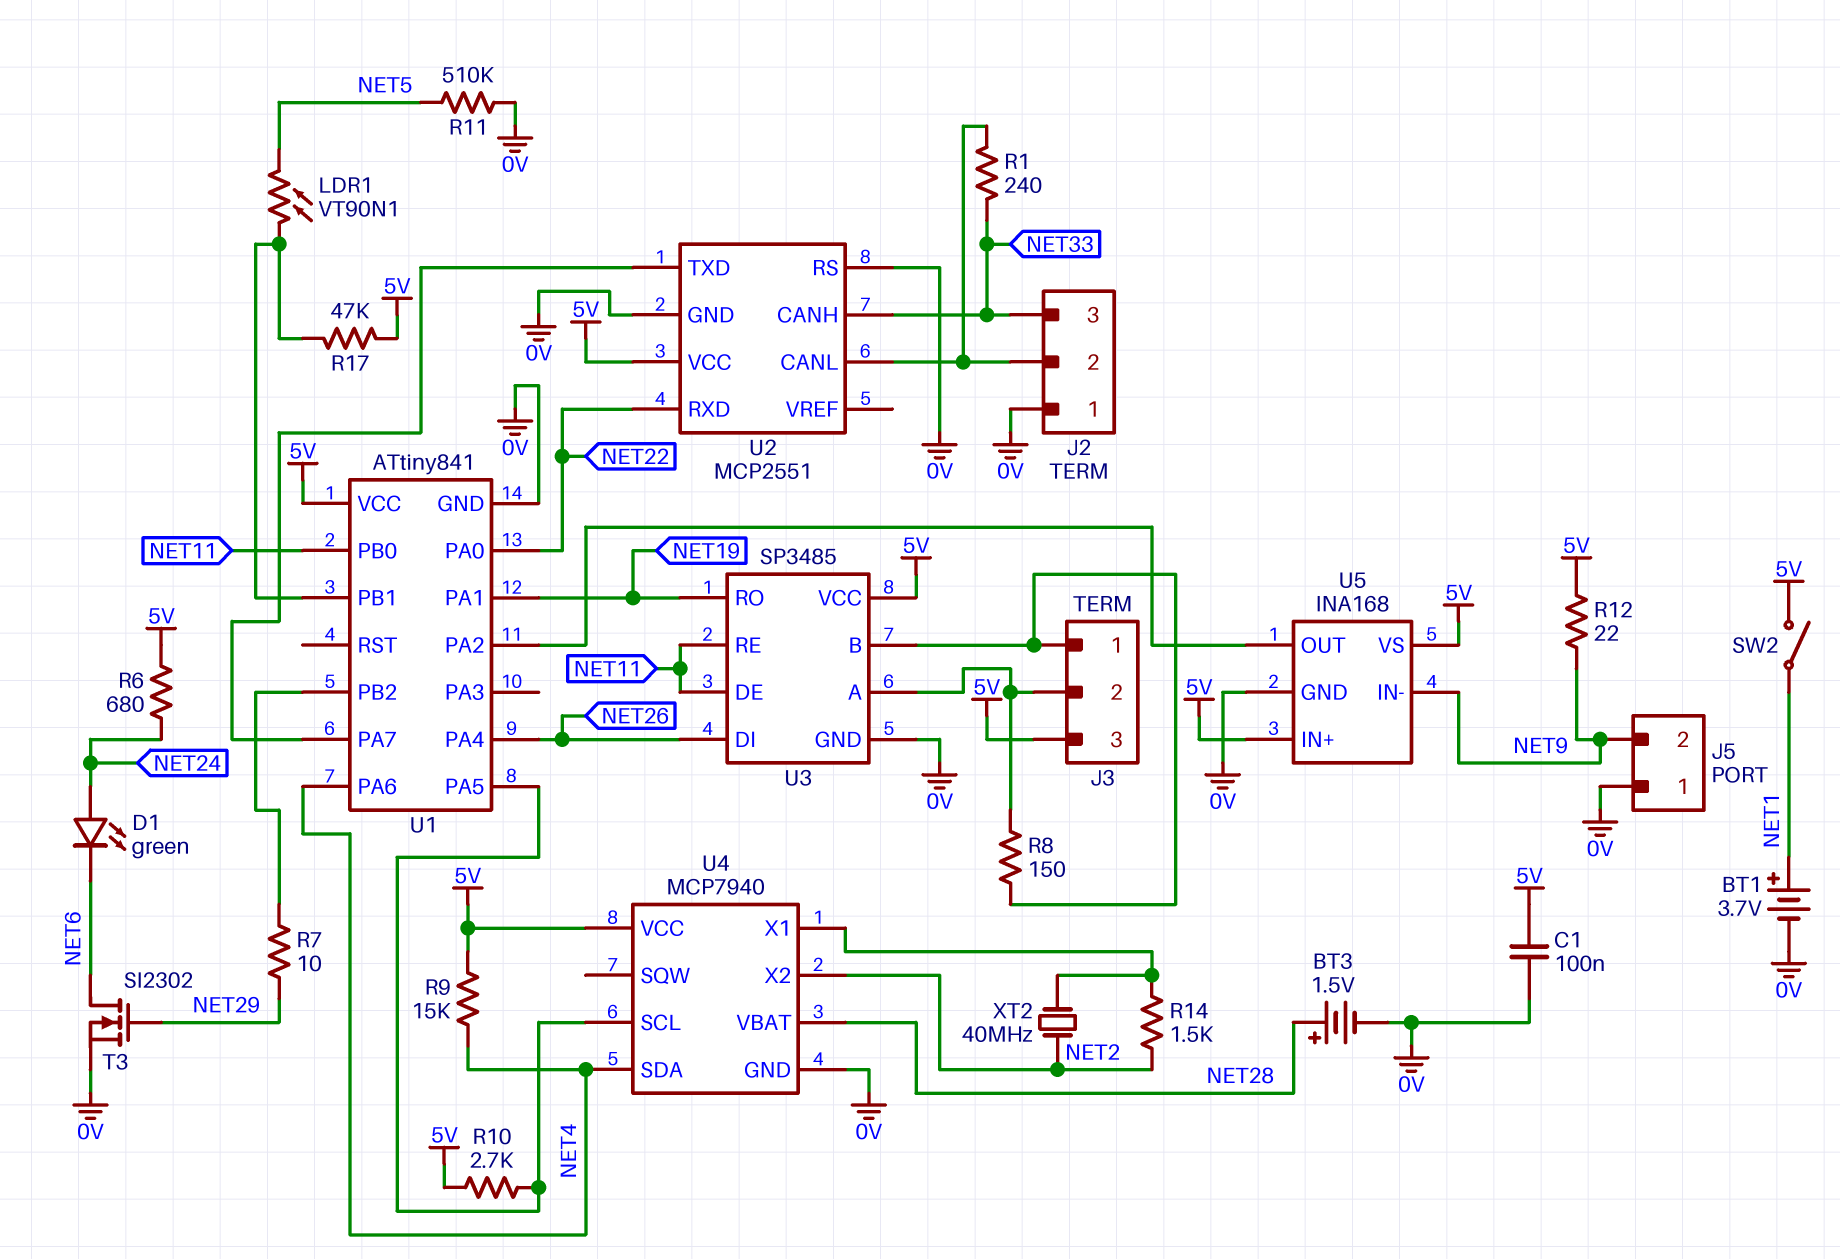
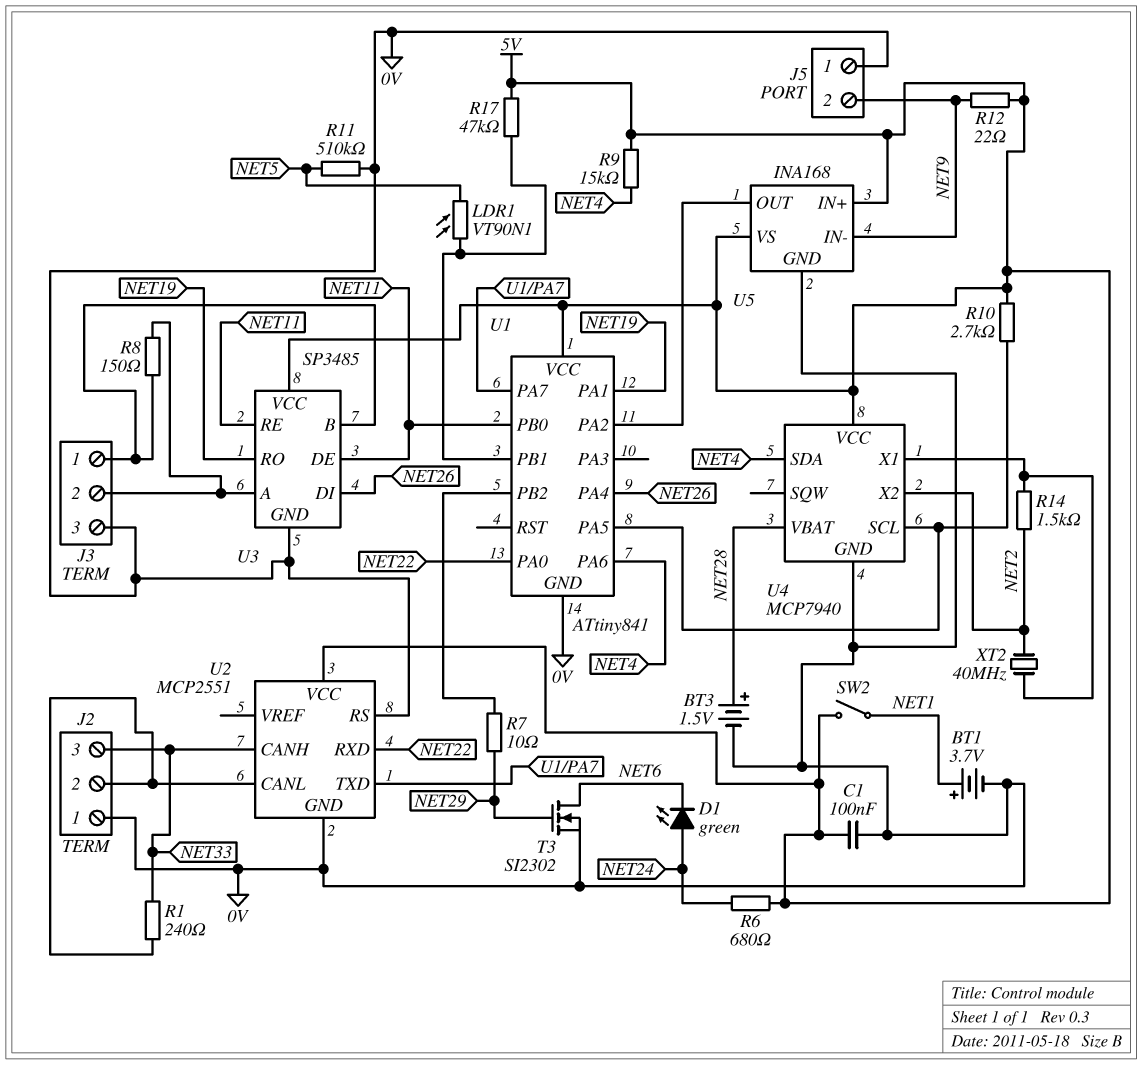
J3 pin 3: 5V -> 0V

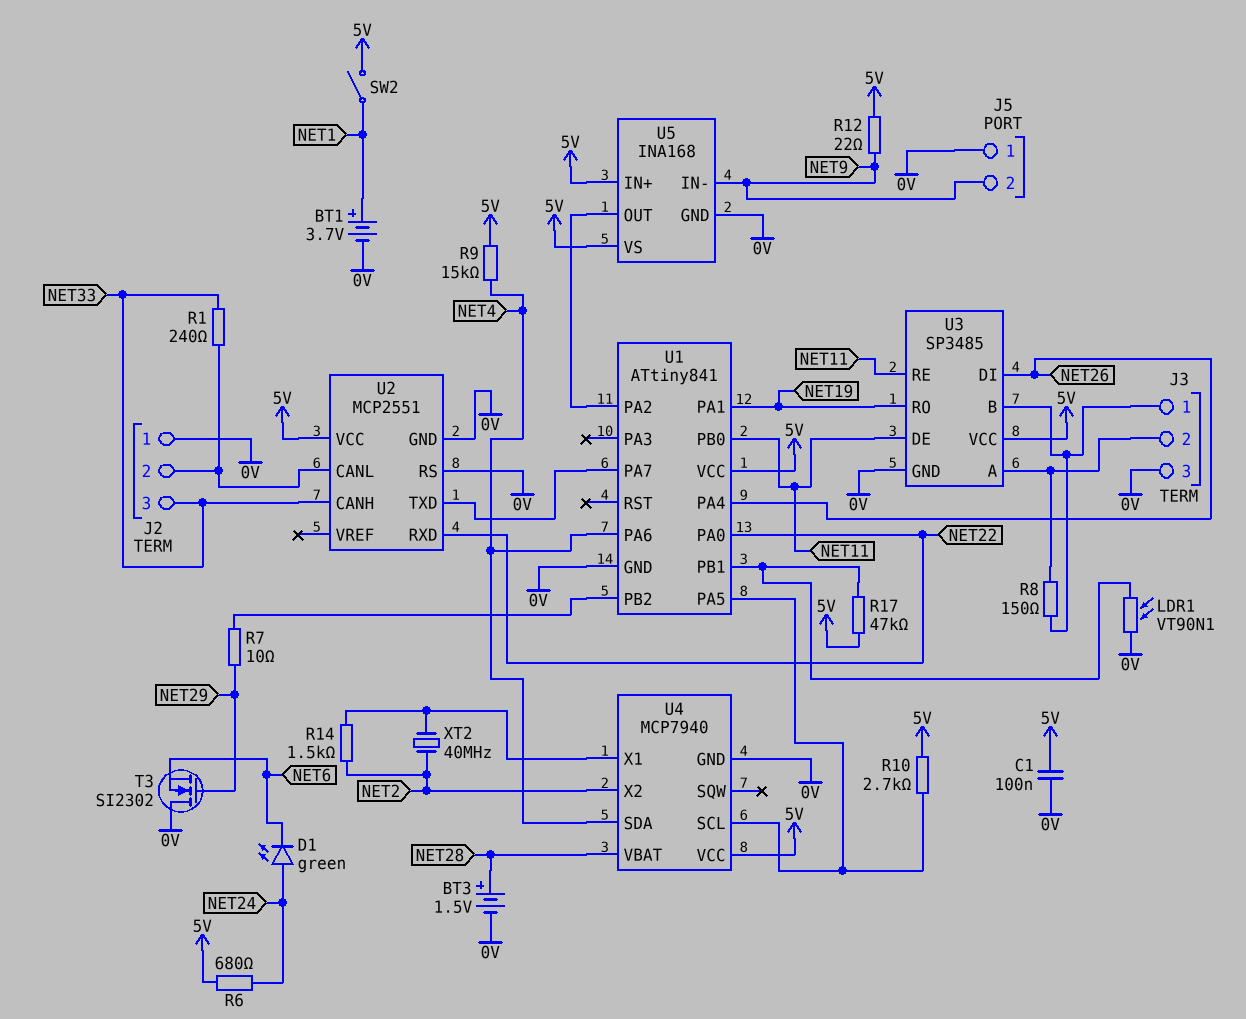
LDR1: VT90N1 (NET5, U1/PB1) -> VT90N1 (0V, U1/PB1)
R11: 510k (0V, NET5) -> none
T3: NMOS SI2302 (G NET29, D NET6, S 0V) -> NMOS SI2302 (G NET29, D 0V, S NET6)

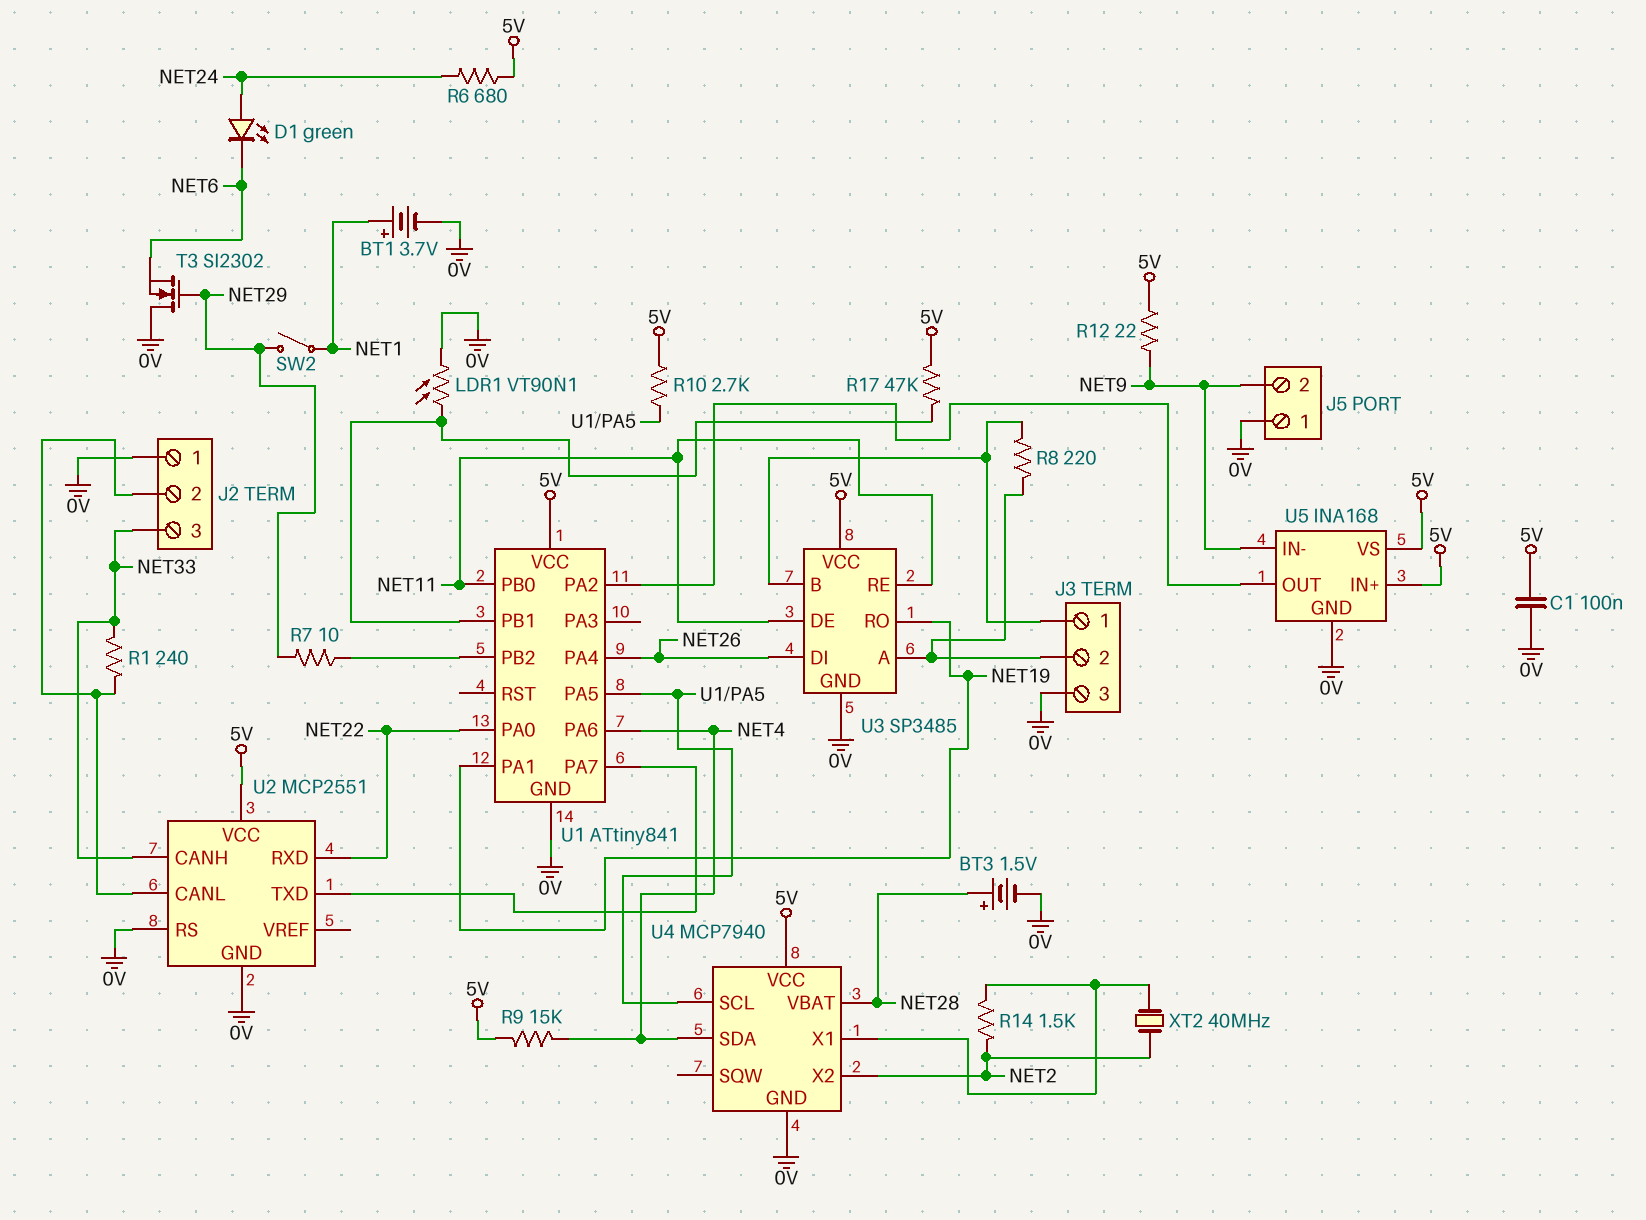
R8: 150 (J3/1, J3/2) -> 220 (J3/1, J3/2)
SW2: switch (5V, NET1) -> switch (NET1, NET29)

